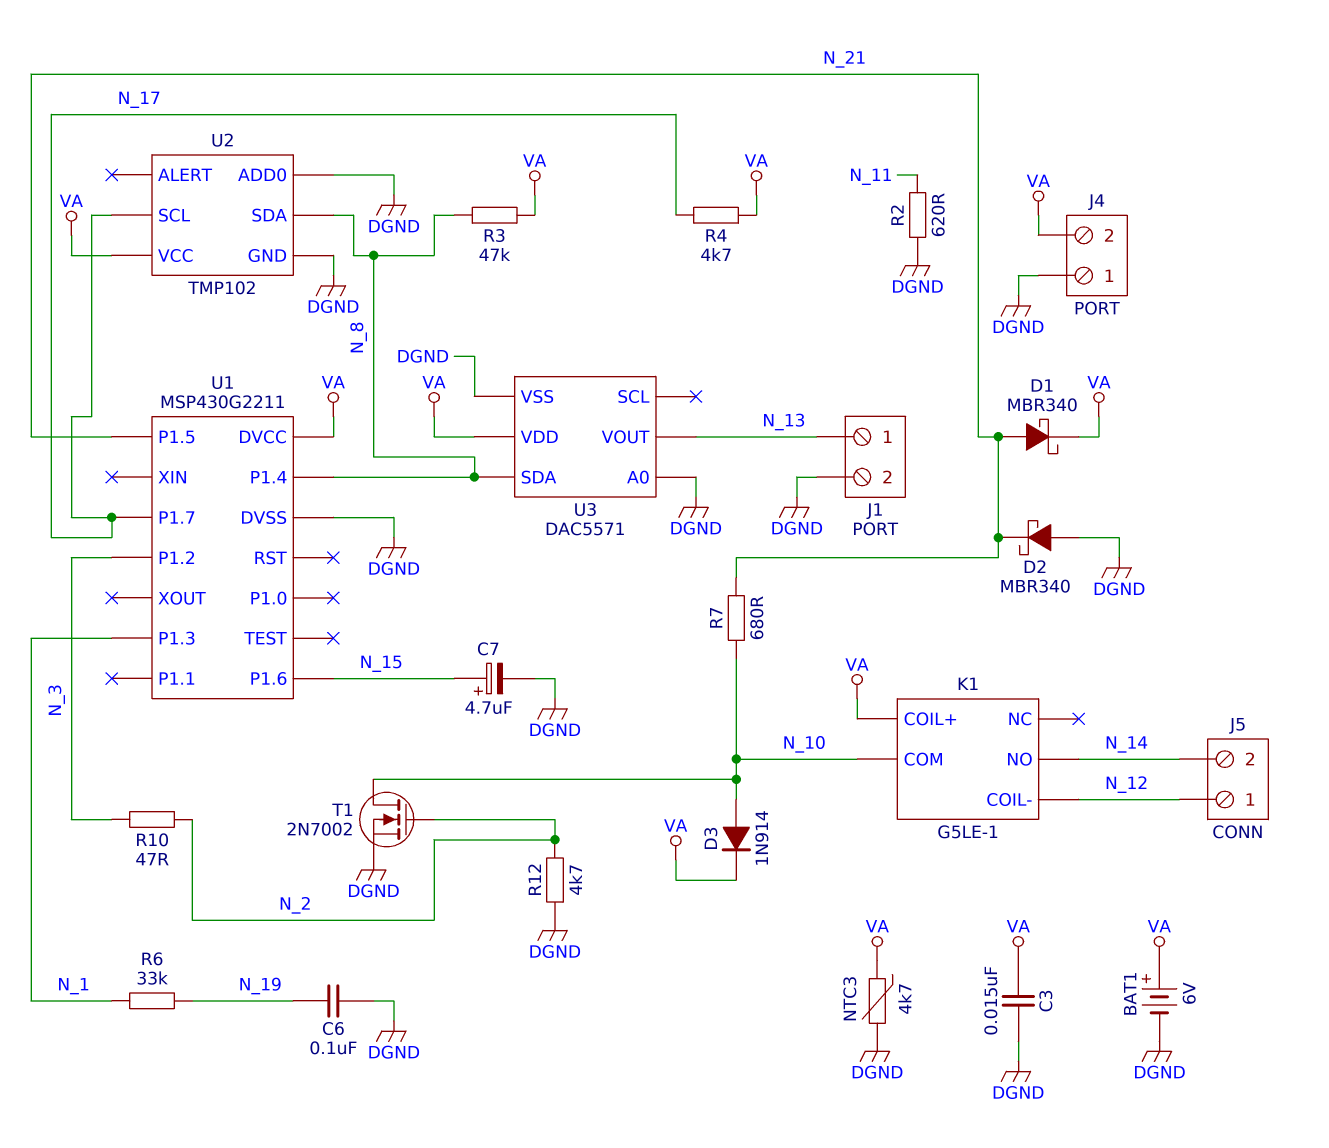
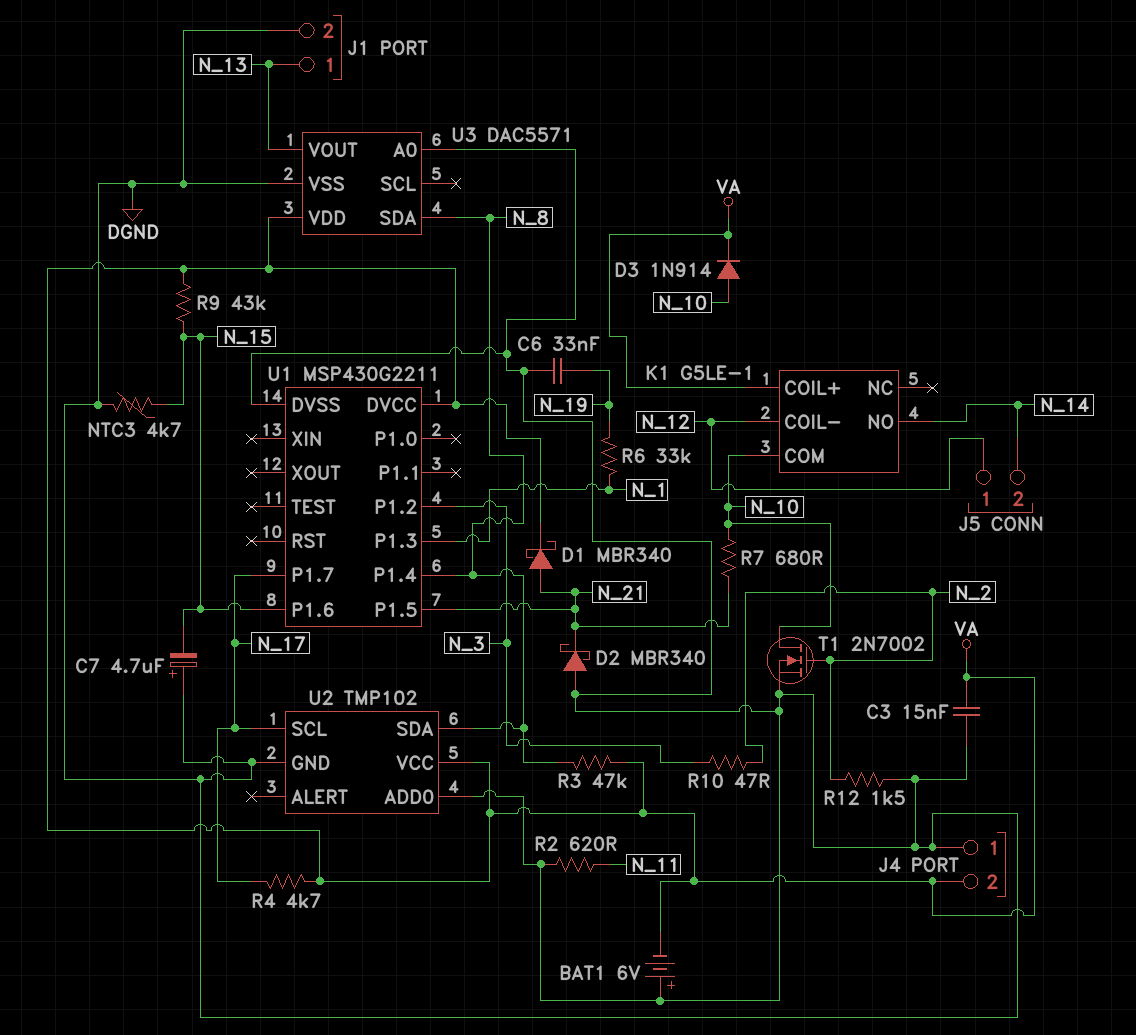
BAT1: 6V (plus VA, minus DGND) -> 6V (plus DGND, minus VA)
C6: 100nF (DGND, N_19) -> 33nF (DGND, N_19)
C7: 4.7uF (plus N_15, minus DGND) -> 4.7uF (plus DGND, minus N_15)
NTC3: 4.7k (DGND, VA) -> 4.7k (DGND, N_15)
R9: none -> 43k (N_15, VA)
R12: 4.7k (DGND, N_2) -> 1.5k (DGND, N_2)

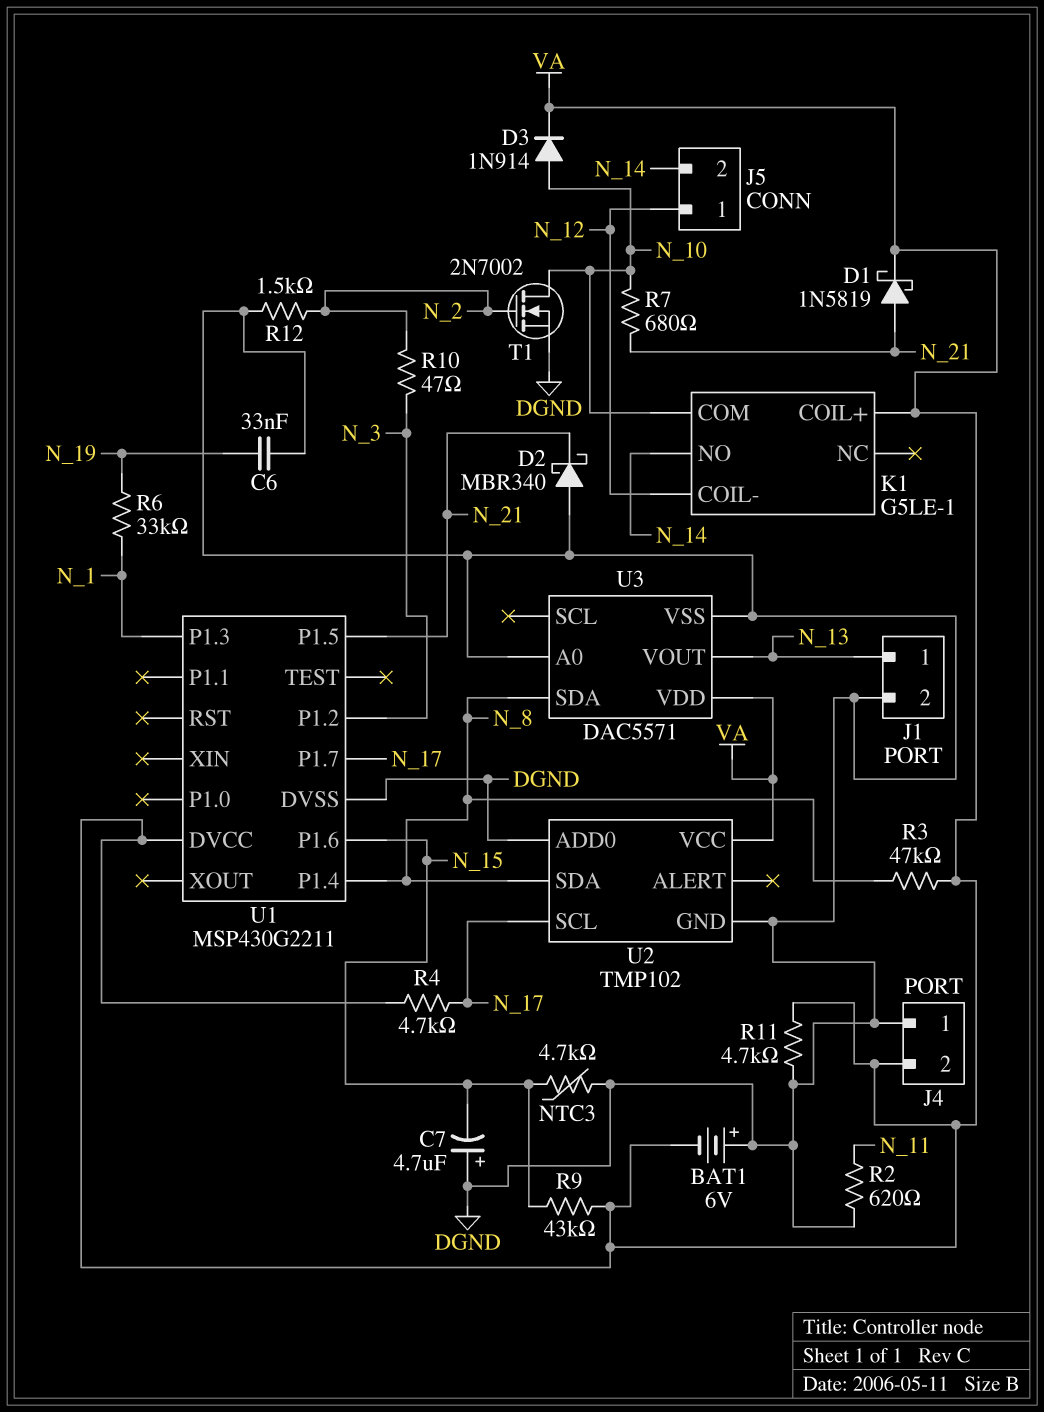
C3: 15nF (DGND, VA) -> none
D1: schottky MBR340 (A N_21, K VA) -> schottky 1N5819 (A N_21, K VA)
R11: none -> 4.7k (DGND, VA)

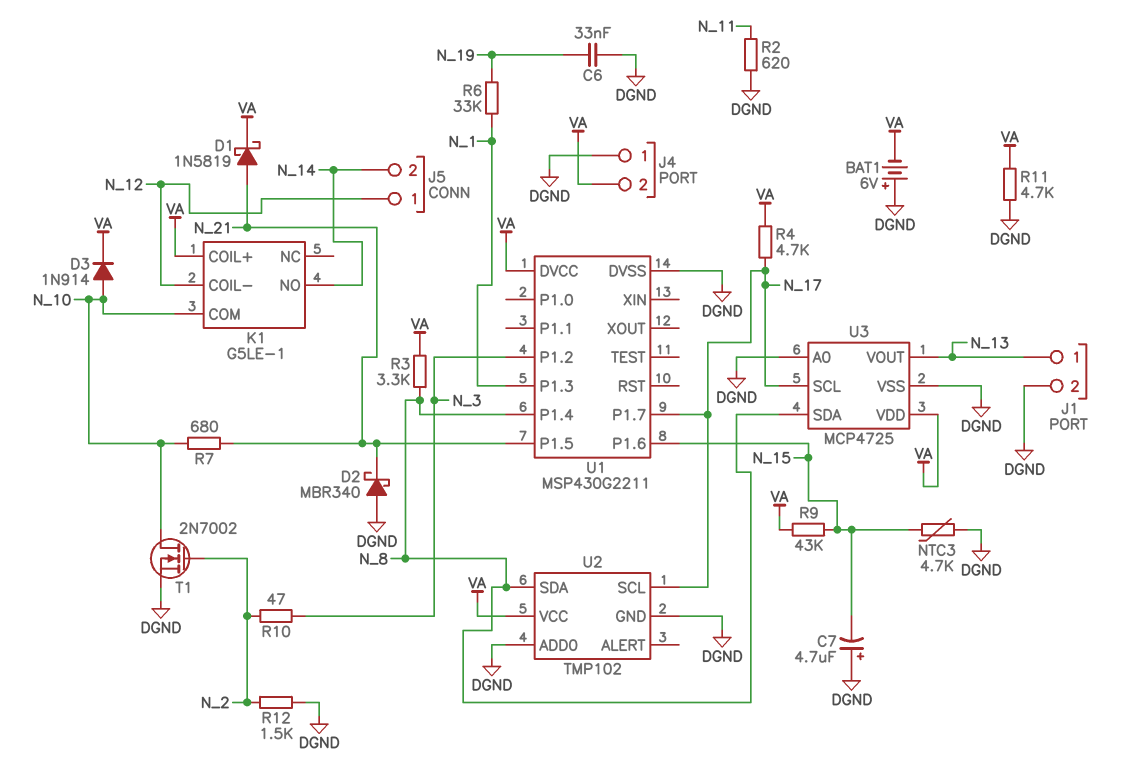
R3: 47k (N_8, VA) -> 3.3k (N_8, VA)
U3: DAC5571 -> MCP4725
U3 pin SCL: none -> N_17

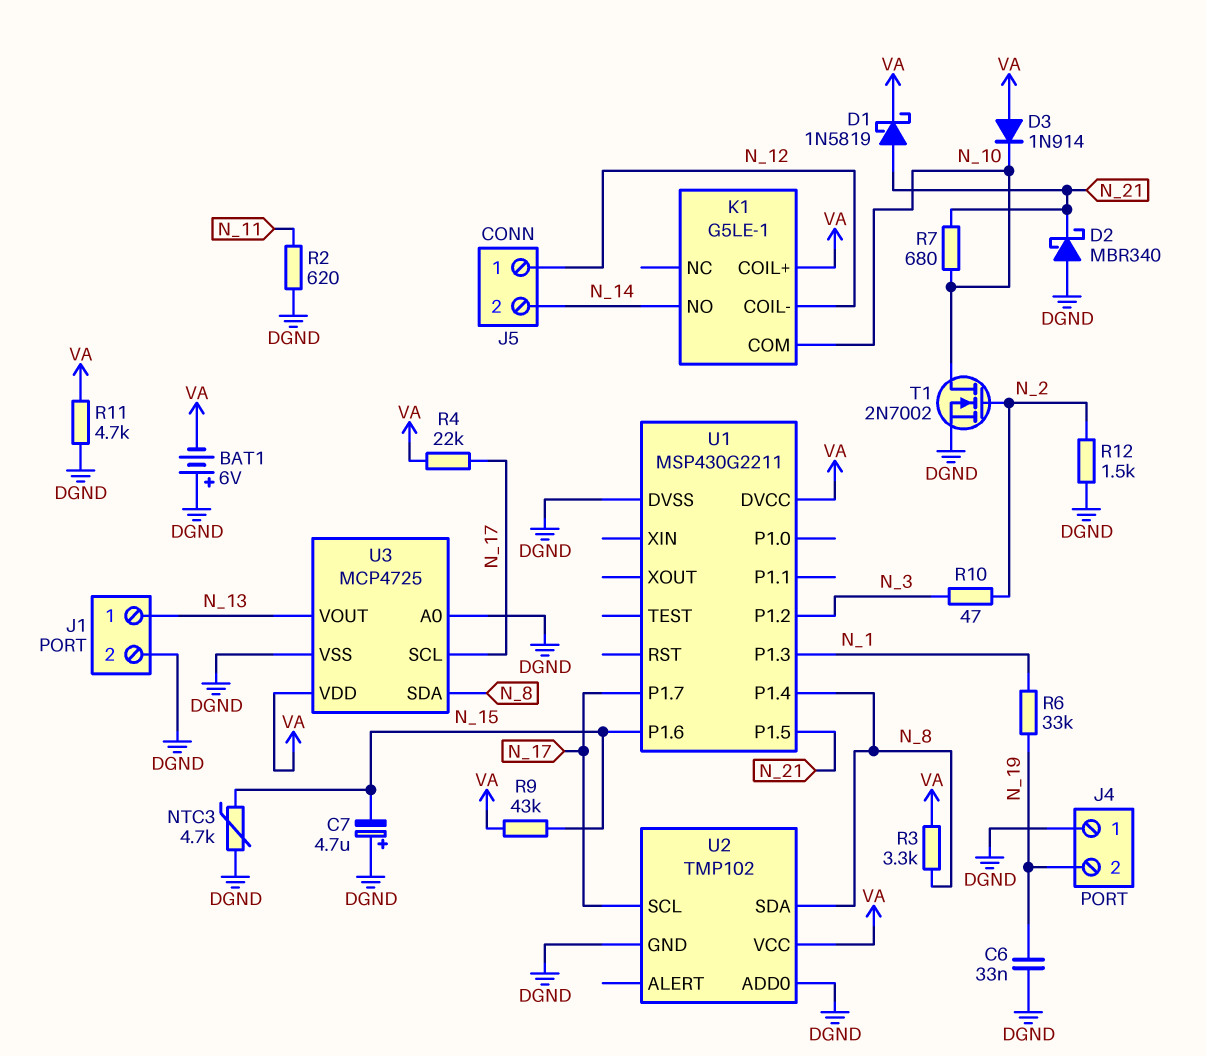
D3: diode 1N914 (A N_10, K VA) -> diode 1N914 (A VA, K N_10)
J4 pin 2: VA -> N_19
R4: 4.7k (N_17, VA) -> 22k (N_17, VA)

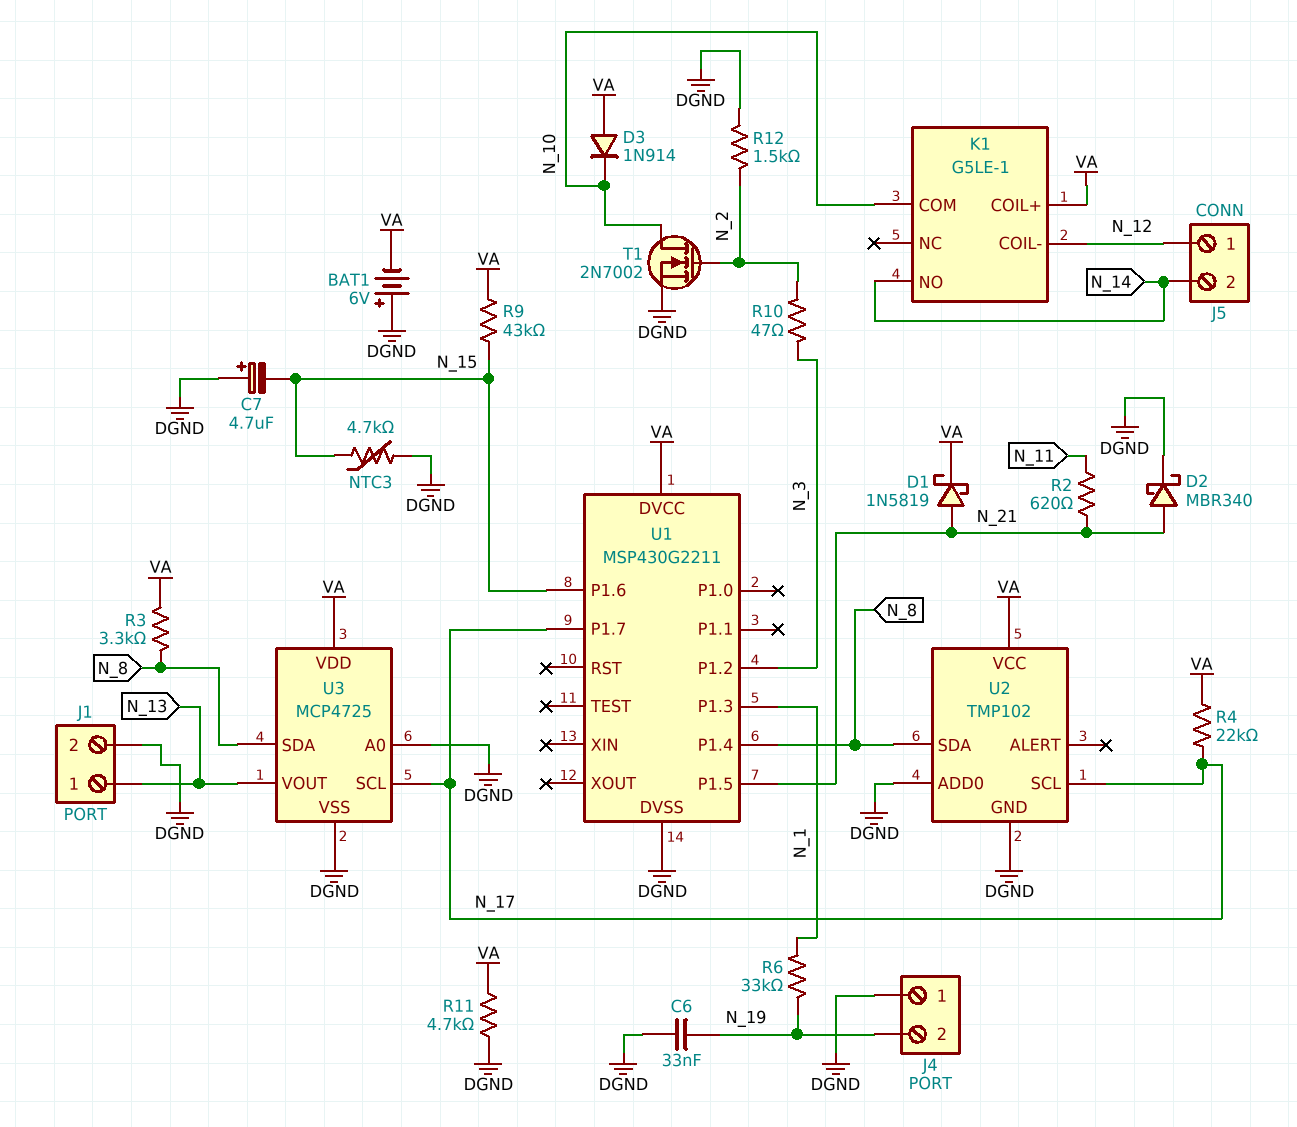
D2: schottky MBR340 (A DGND, K N_21) -> schottky MBR340 (A N_21, K DGND)
R2: 620 (DGND, N_11) -> 620 (N_11, N_21)
R7: 680 (N_10, N_21) -> none

